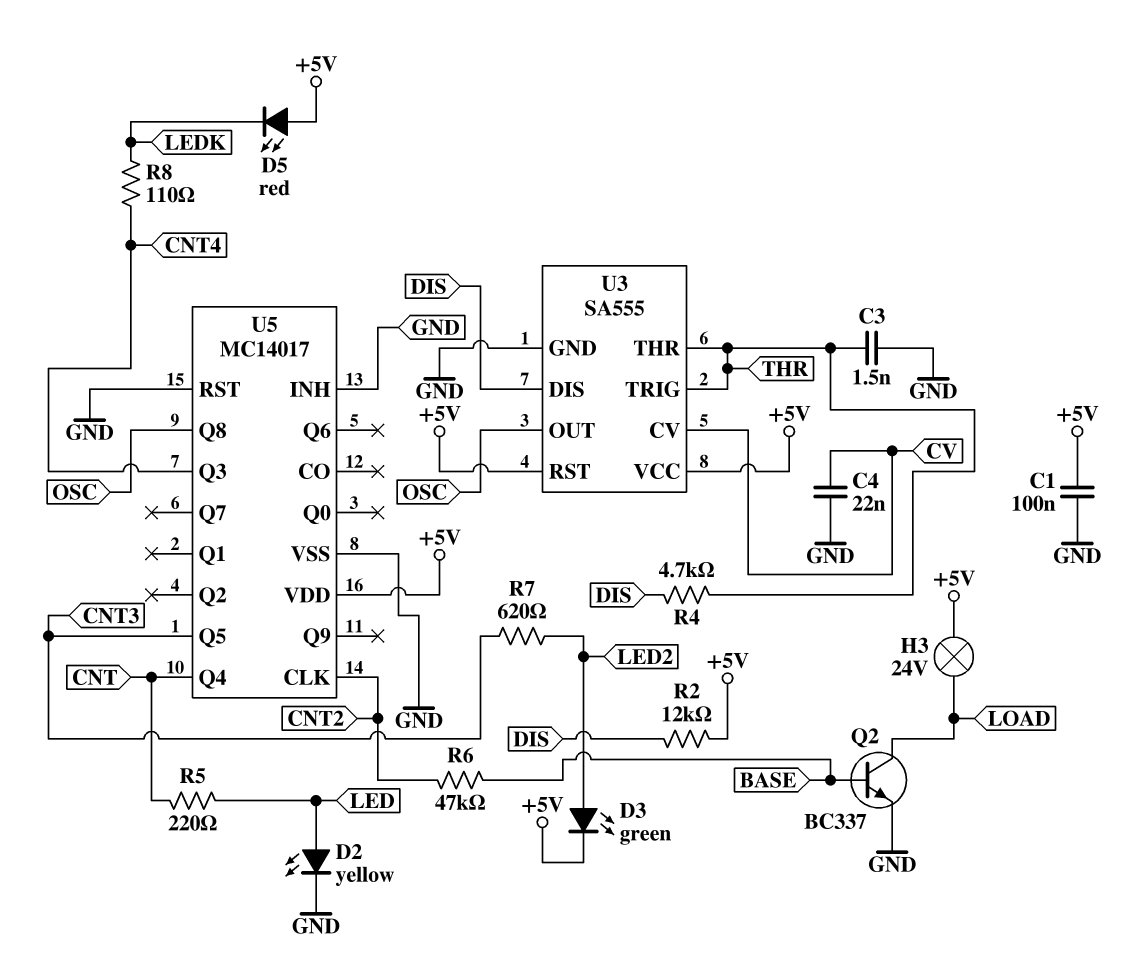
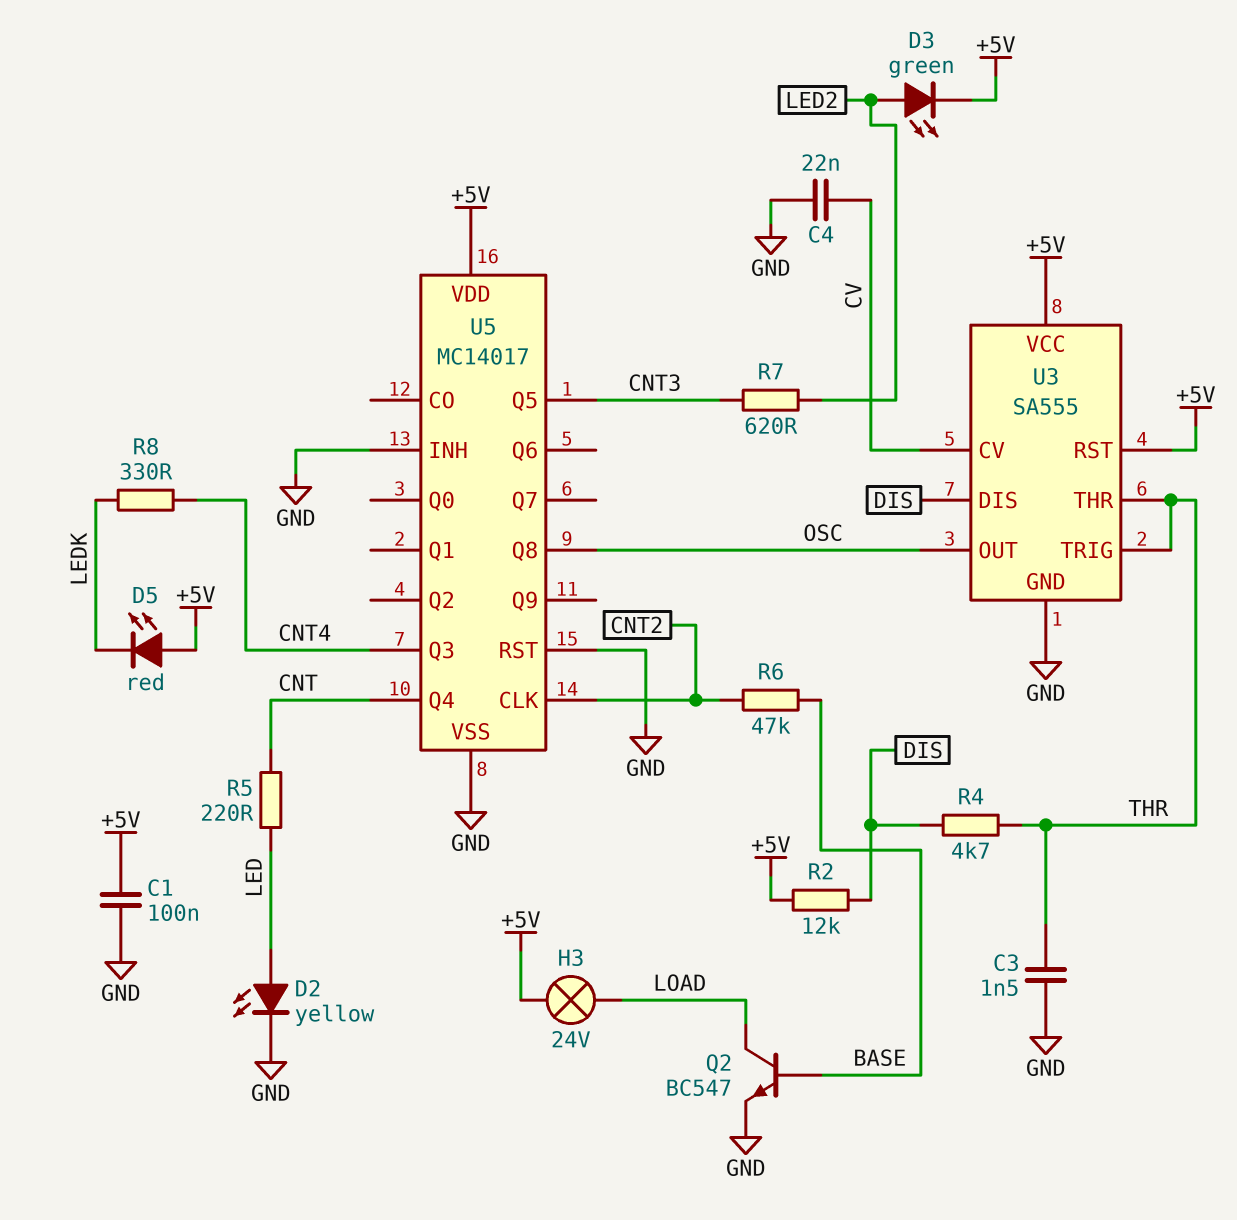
Q2: NPN BC337 (B BASE, C LOAD, E GND) -> NPN BC547 (B BASE, C LOAD, E GND)
R8: 110 (CNT4, LEDK) -> 330 (CNT4, LEDK)

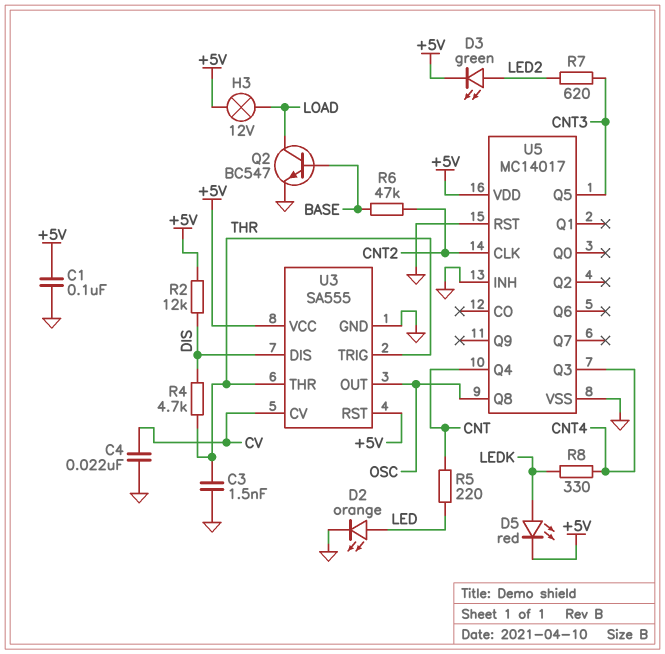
D2: LED yellow (A LED, K GND) -> LED orange (A LED, K GND)
D5: LED red (A +5V, K LEDK) -> LED red (A LEDK, K +5V)
H3: lamp 24V (+5V, LOAD) -> lamp 12V (+5V, LOAD)

